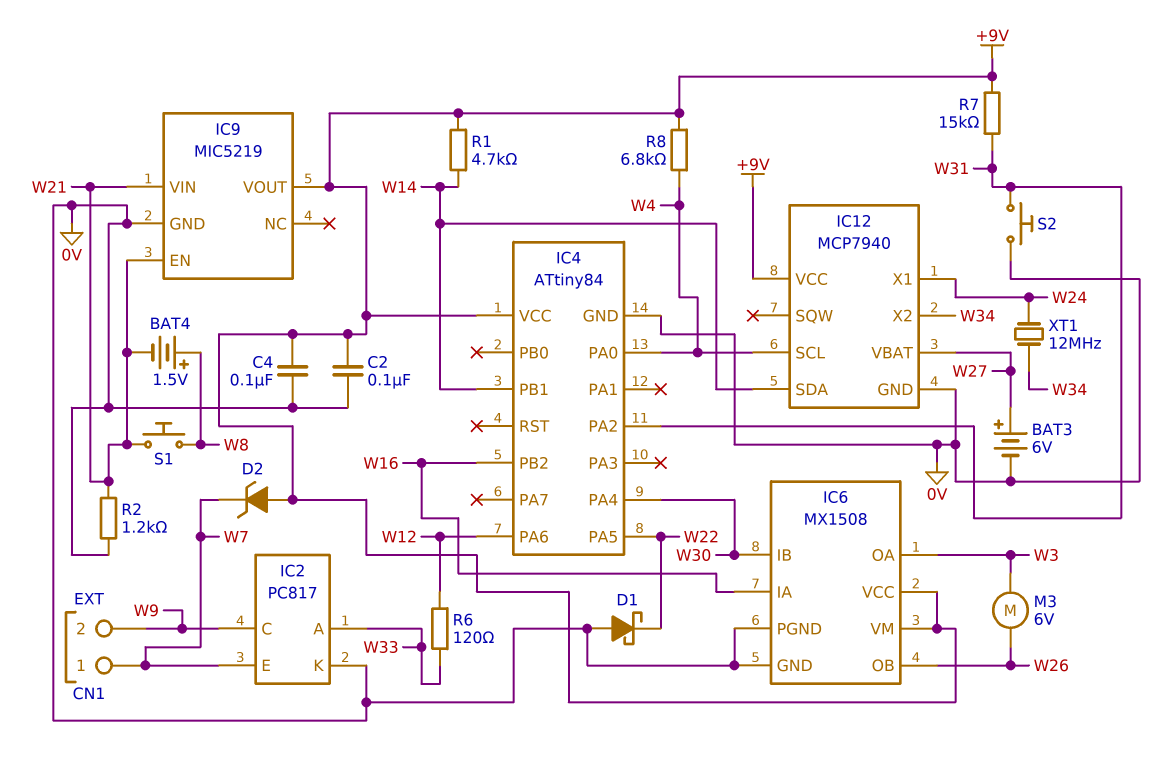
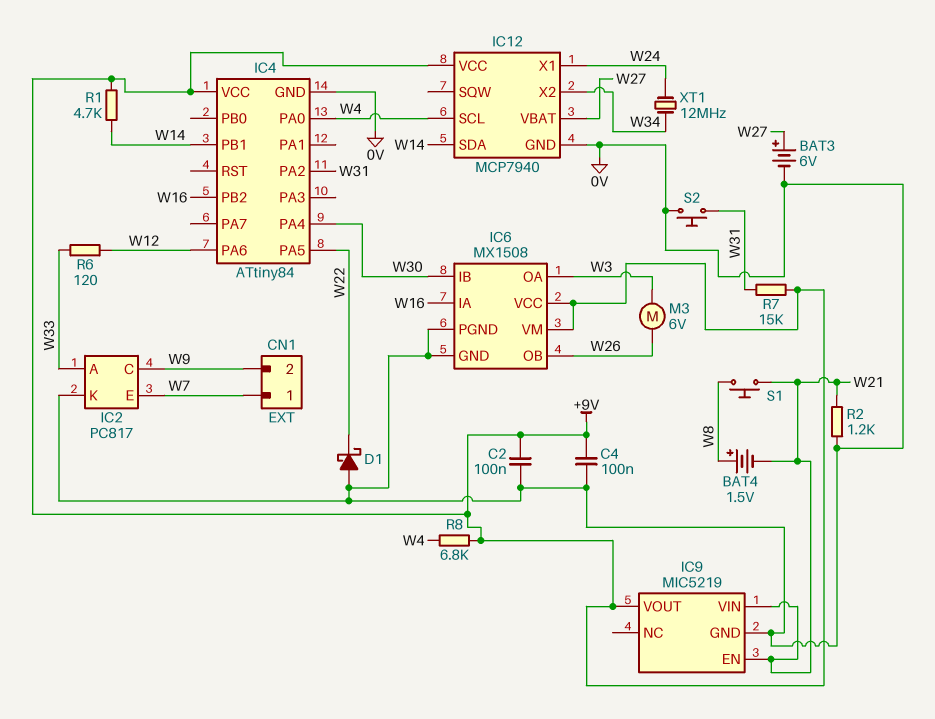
D2: zener (A +9V, K W7) -> none

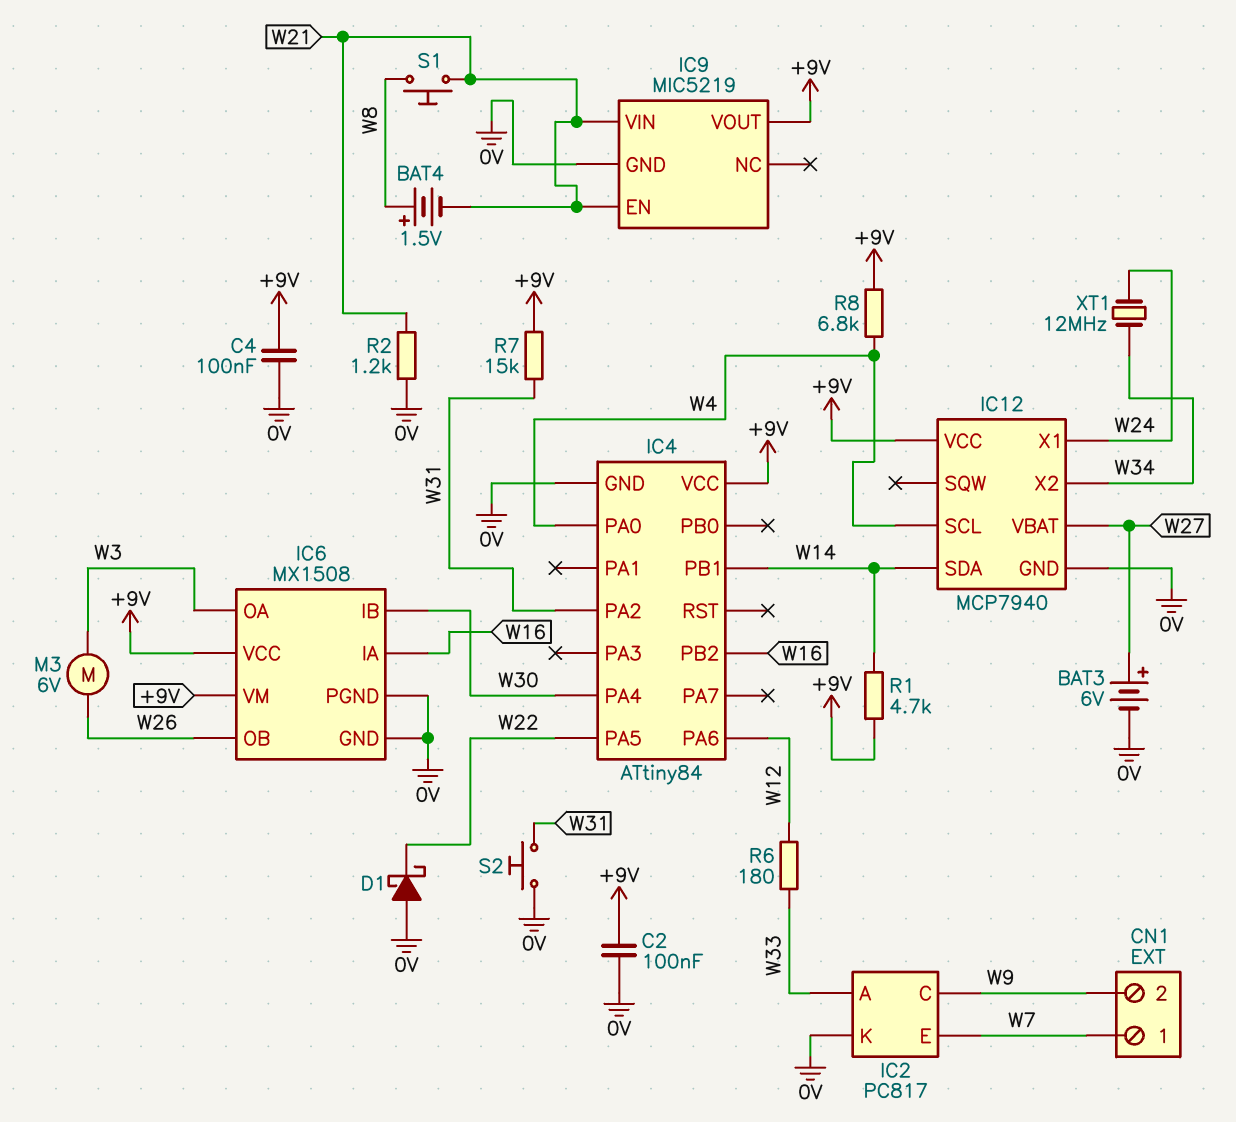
R6: 120 (W12, W33) -> 180 (W12, W33)

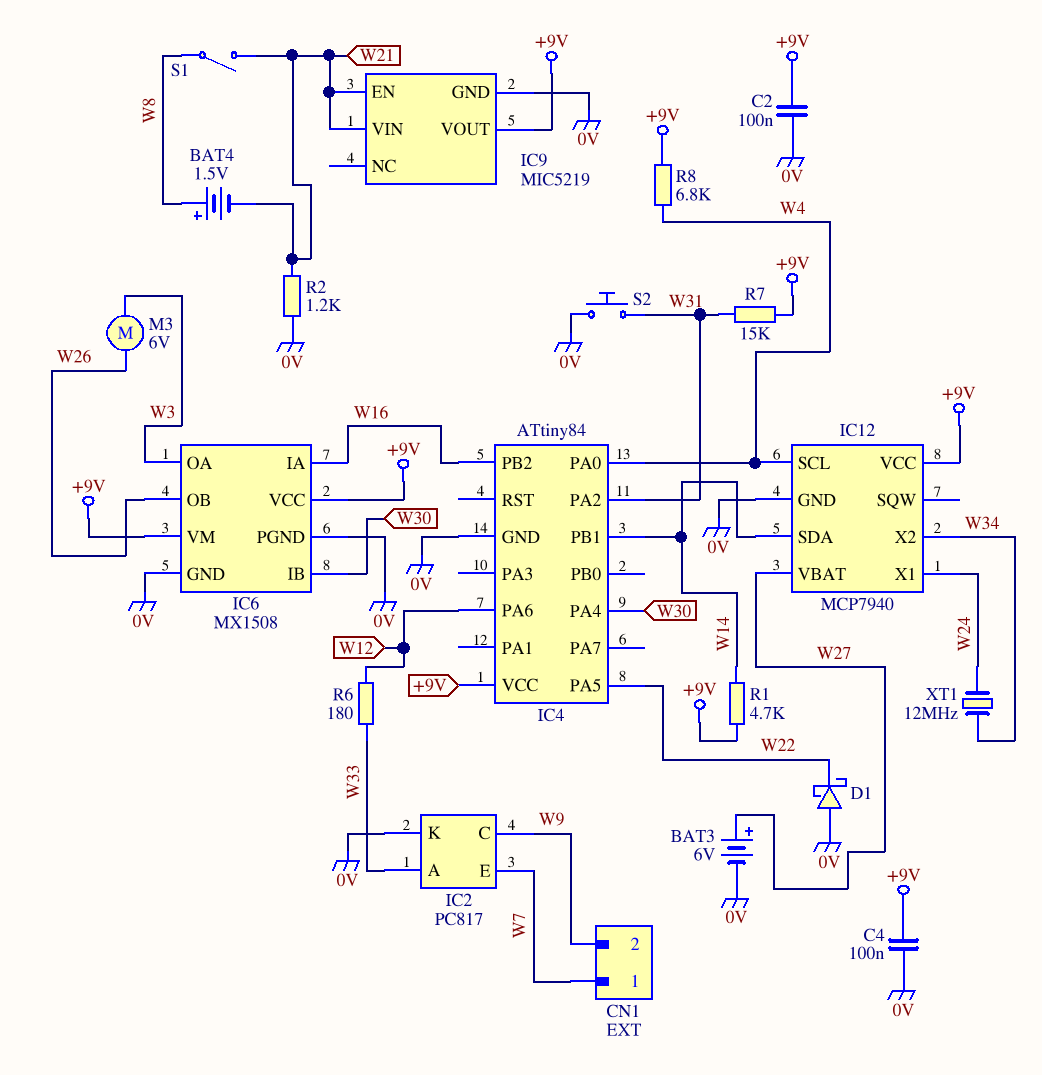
S1: button (W8, W21) -> switch (W8, W21)

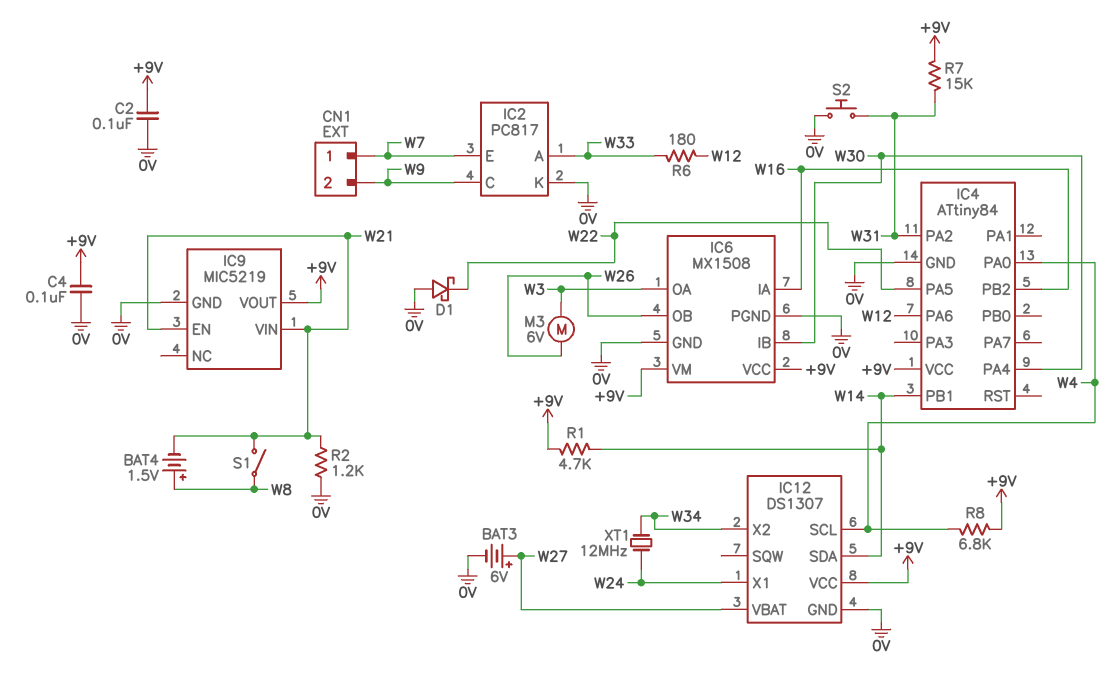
IC12: MCP7940 -> DS1307

